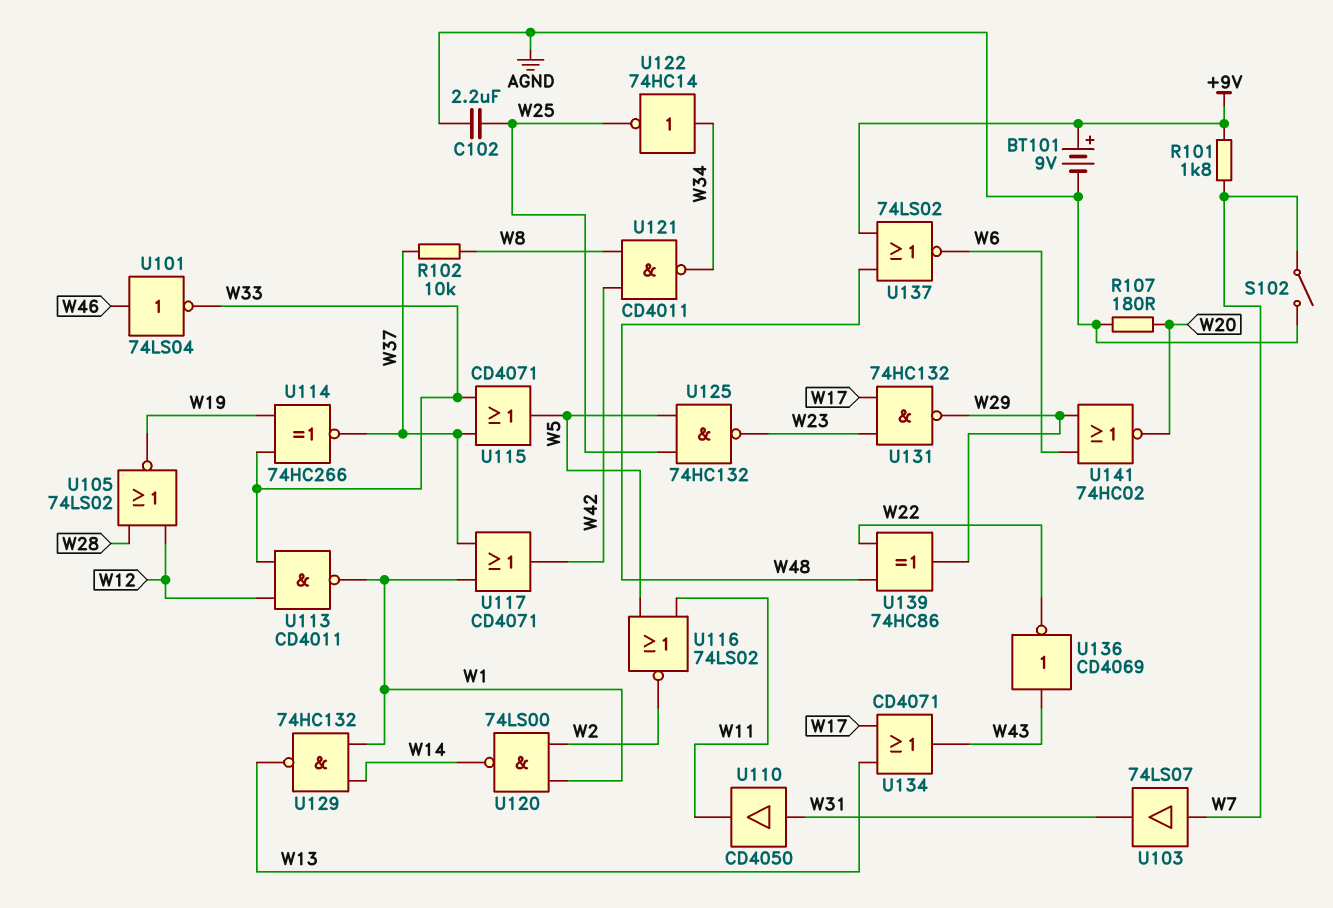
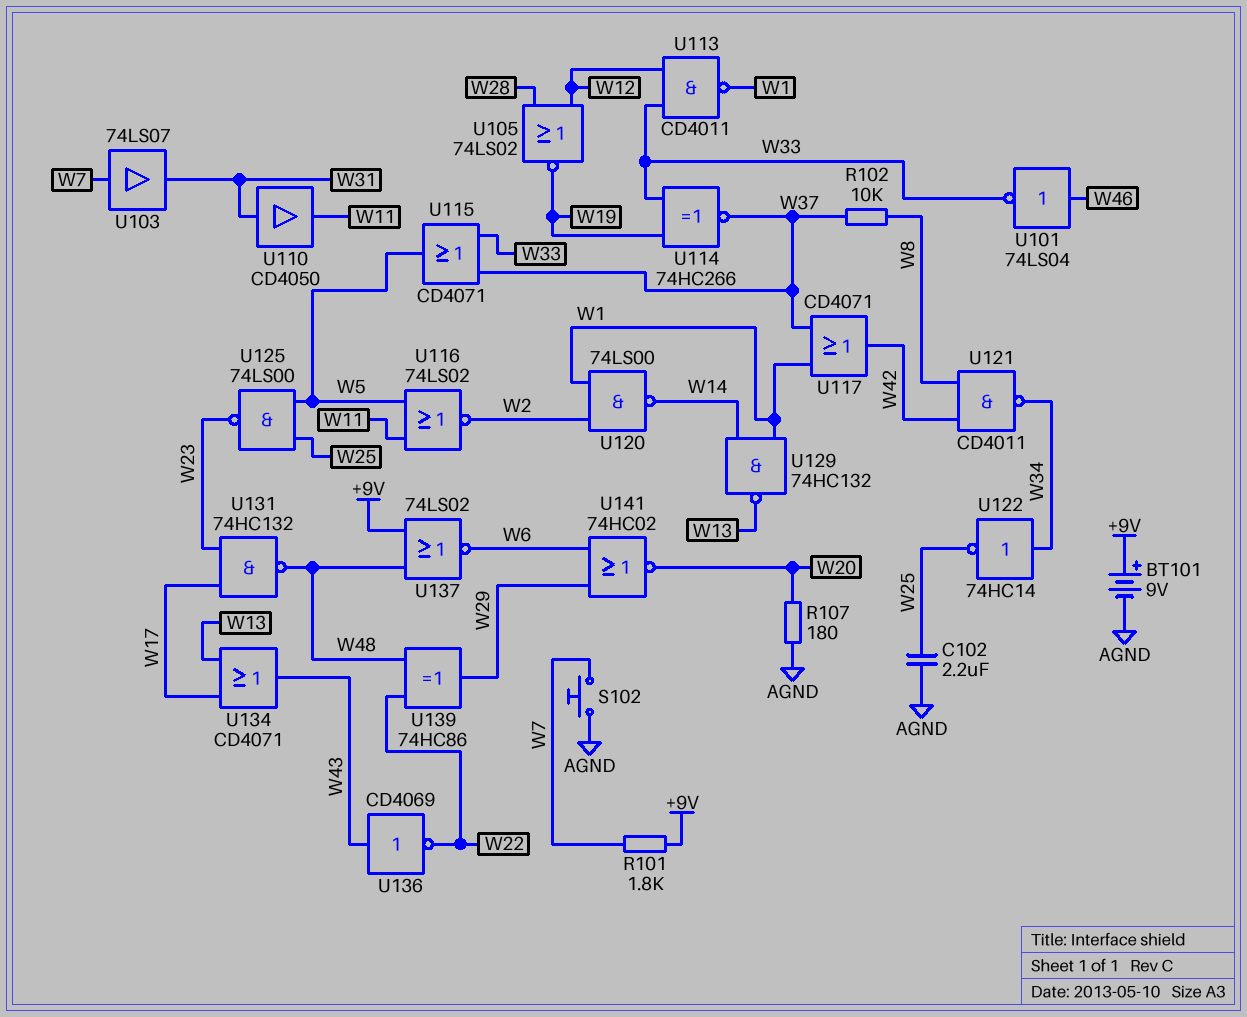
S102: switch (AGND, W7) -> button (AGND, W7)
U125: NAND 74HC132 (in W5, in W25, out W23) -> NAND 74LS00 (in W5, in W25, out W23)
U131: NAND 74HC132 (in W17, in W23, out W29) -> NAND 74HC132 (in W17, in W23, out W48)

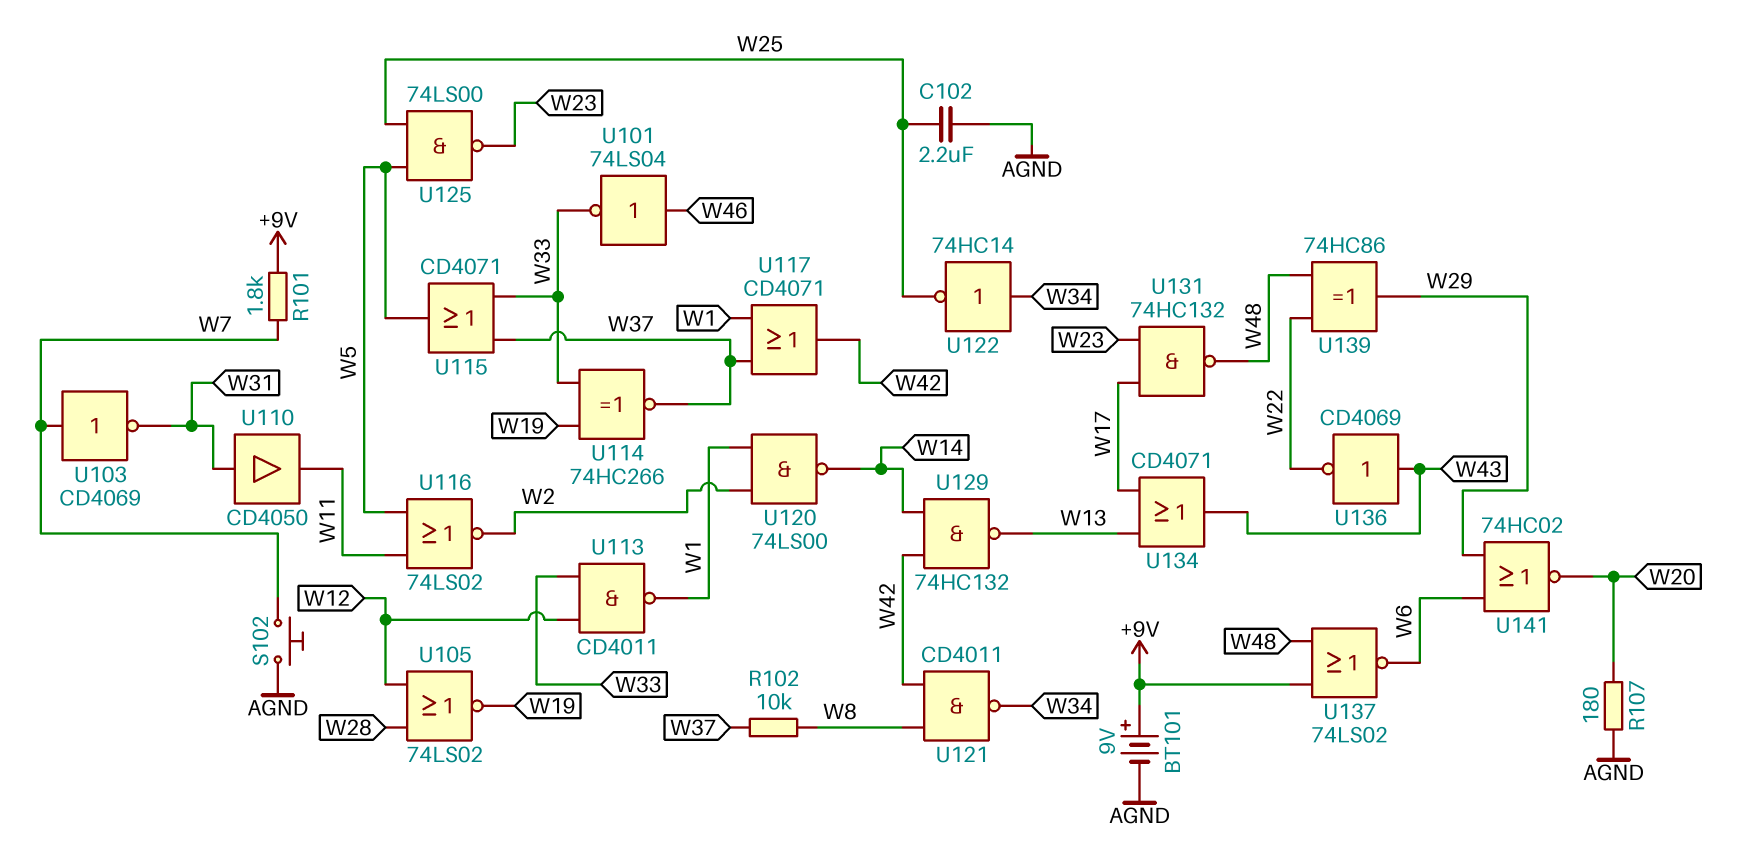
U103: buffer 74LS07 (in W7, out W31) -> NOT CD4069 (in W7, out W31)
U129: NAND 74HC132 (in W1, in W14, out W13) -> NAND 74HC132 (in W14, in W42, out W13)

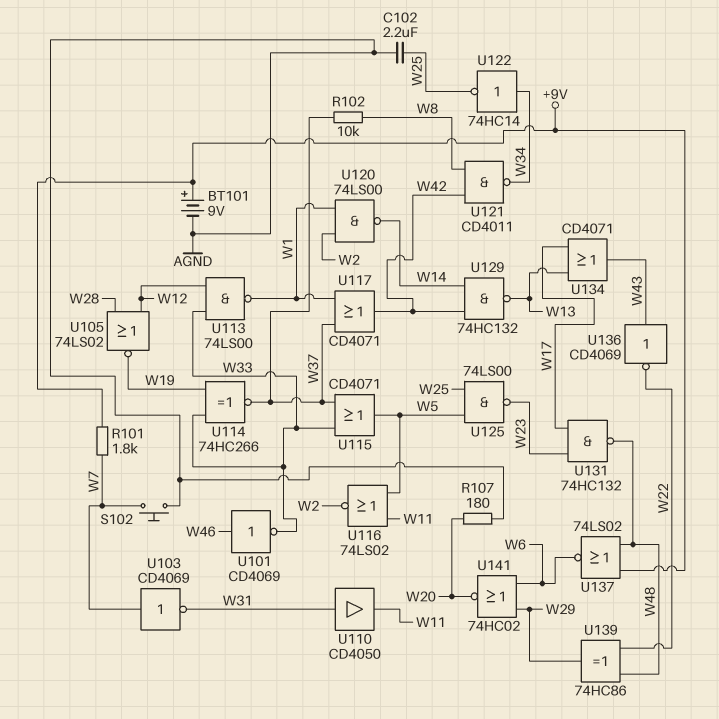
U101: NOT 74LS04 (in W46, out W33) -> NOT CD4069 (in W46, out W33)
U113: NAND CD4011 (in W12, in W33, out W1) -> NAND 74LS00 (in W12, in W33, out W1)

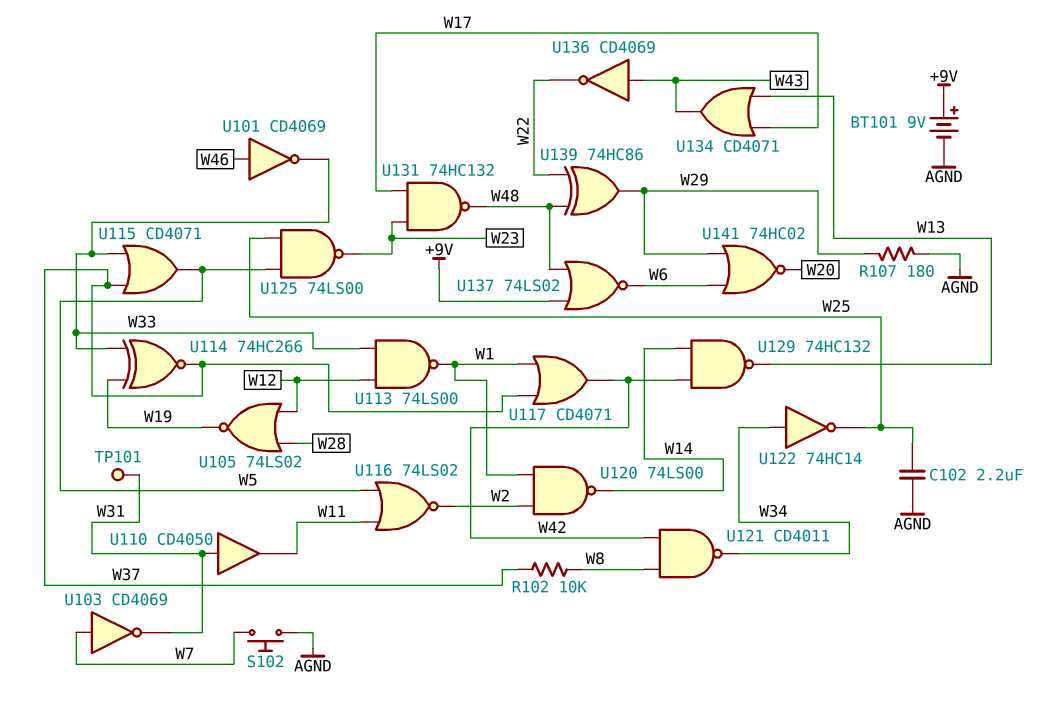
R101: 1.8k (+9V, W7) -> none
R107: 180 (AGND, W20) -> 180 (AGND, W29)
TP101: none -> test point (W31)

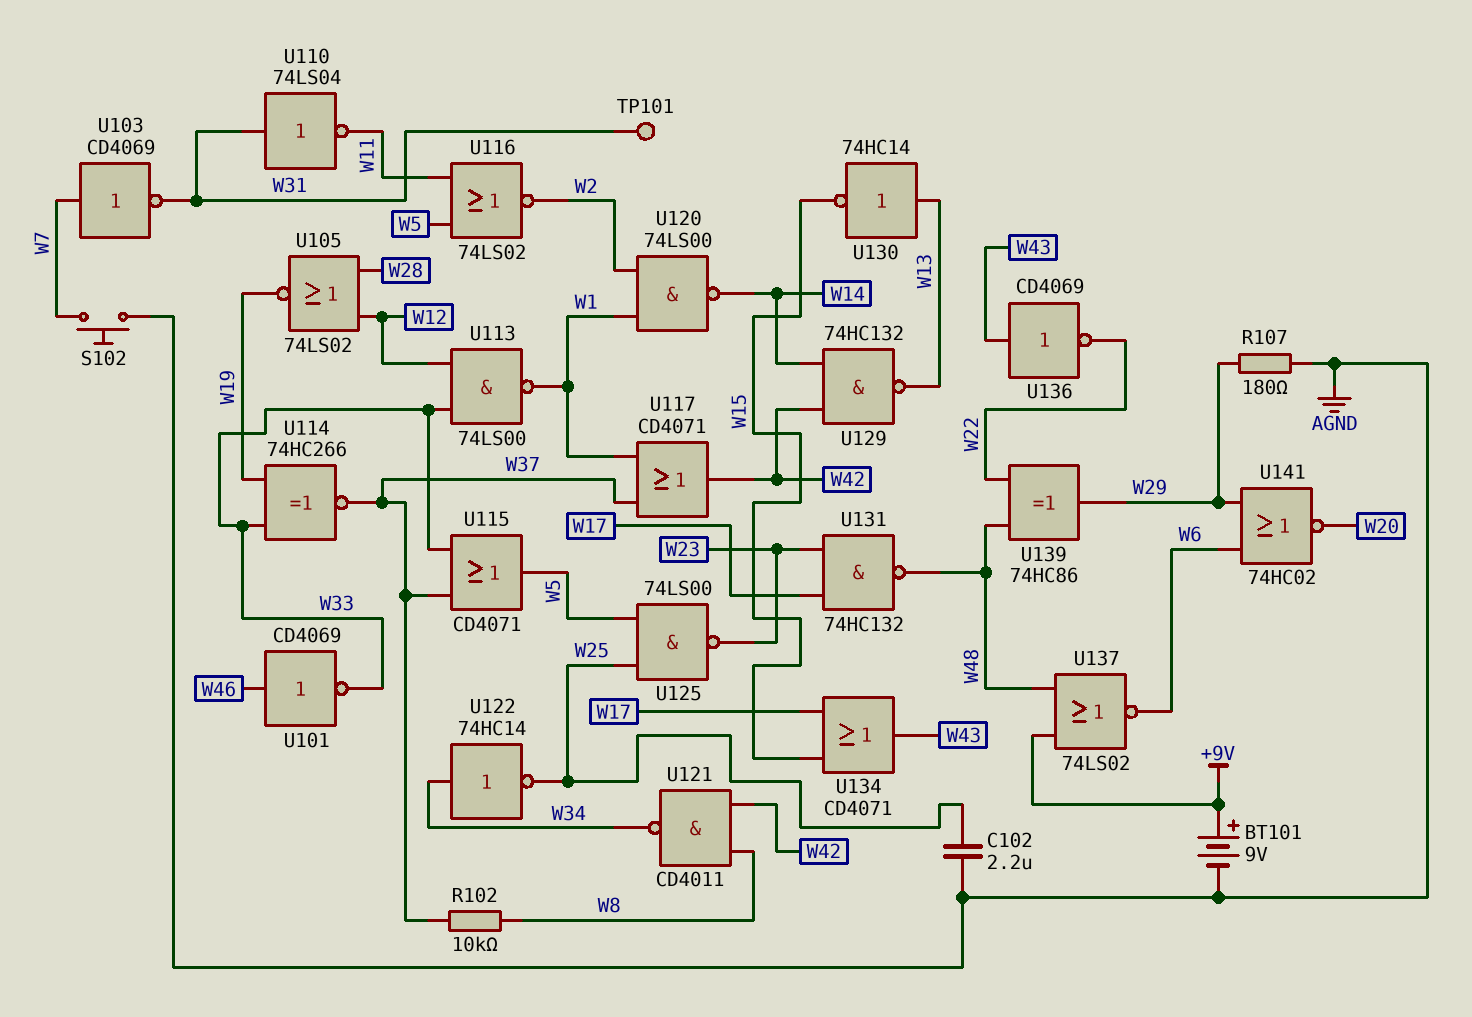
U110: buffer CD4050 (in W31, out W11) -> NOT 74LS04 (in W31, out W11)
U130: none -> NOT 74HC14 (in W13, out W15)
U134: OR CD4071 (in W13, in W17, out W43) -> OR CD4071 (in W15, in W17, out W43)

